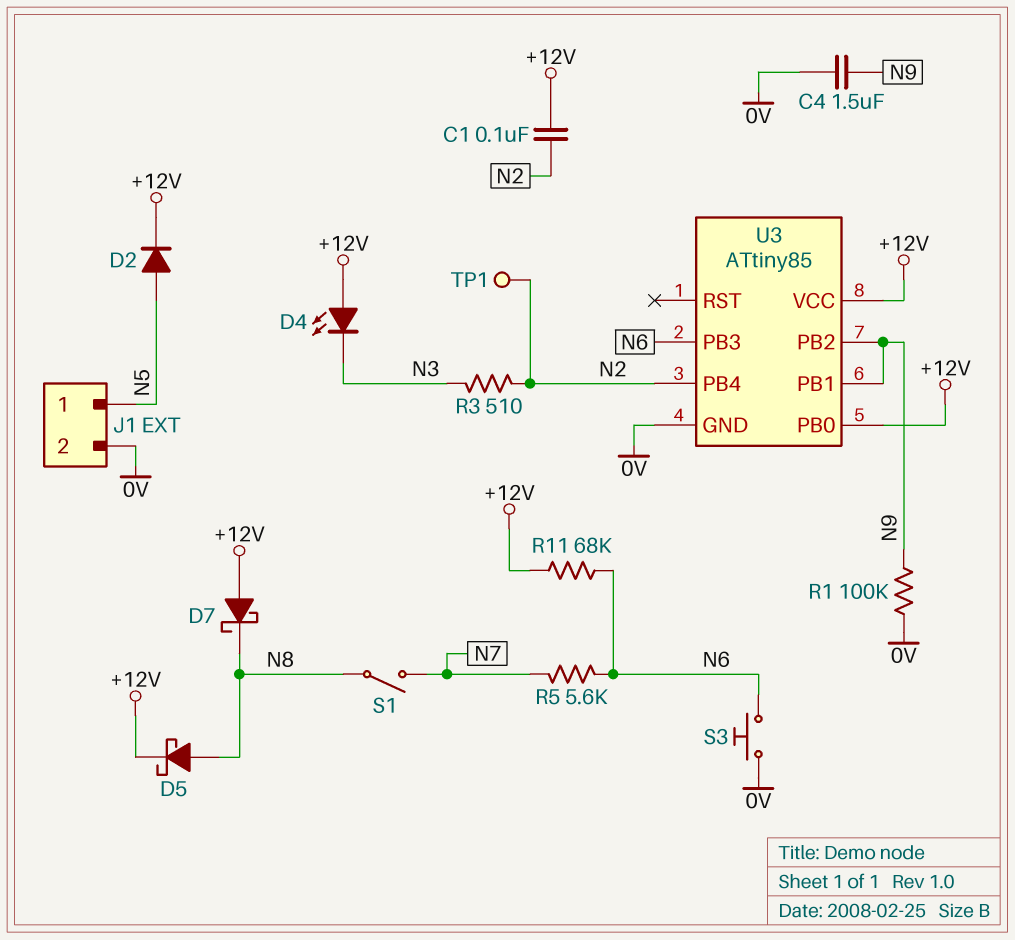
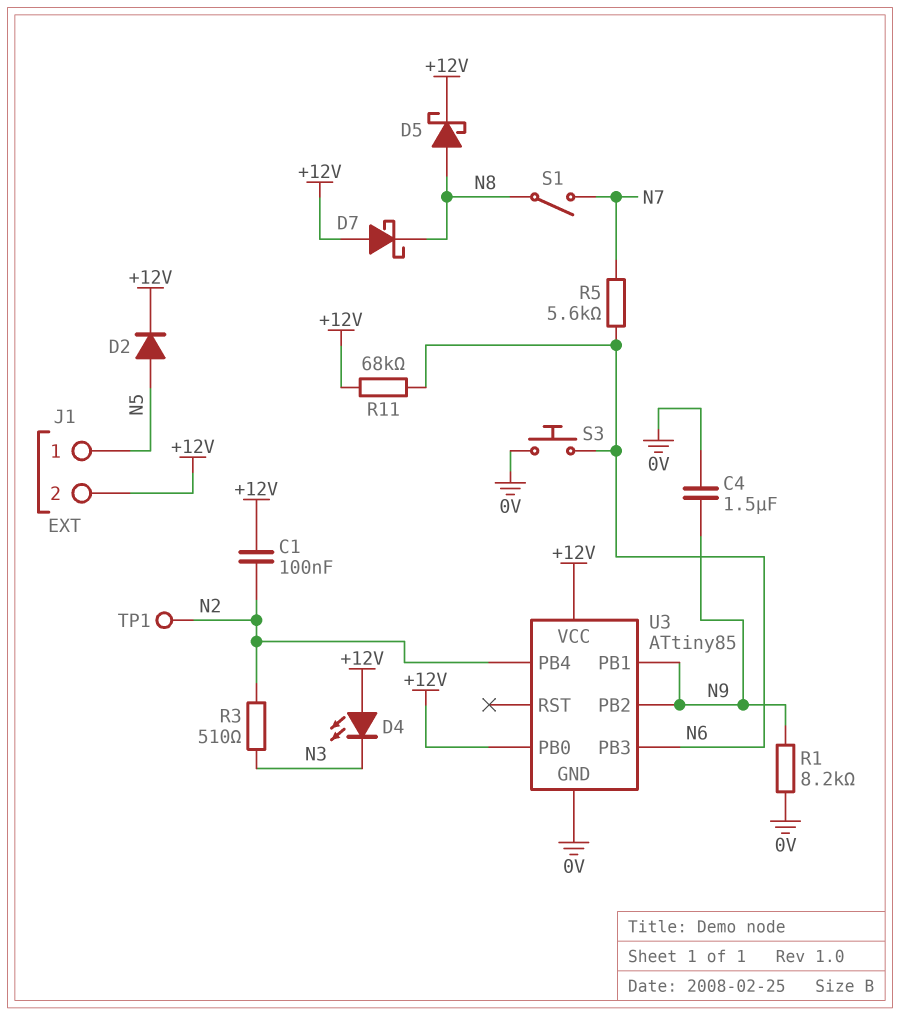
J1 pin 2: 0V -> +12V
R1: 100k (0V, N9) -> 8.2k (0V, N9)

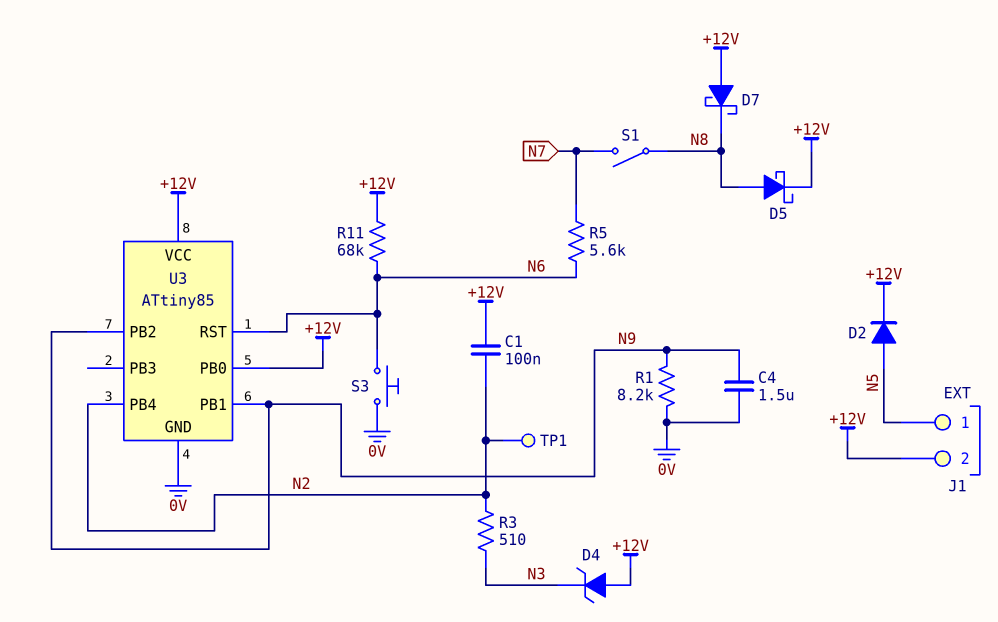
D4: LED (A +12V, K N3) -> zener (A +12V, K N3)
U3 pin PB3: N6 -> none
U3 pin RST: none -> N6

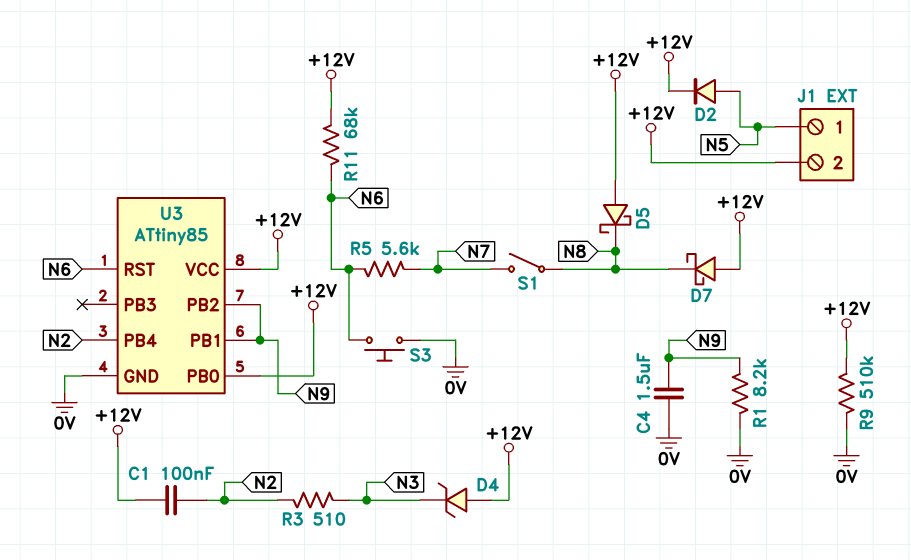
D5: schottky (A N8, K +12V) -> schottky (A +12V, K N8)
R9: none -> 510k (+12V, 0V)
TP1: test point (N2) -> none

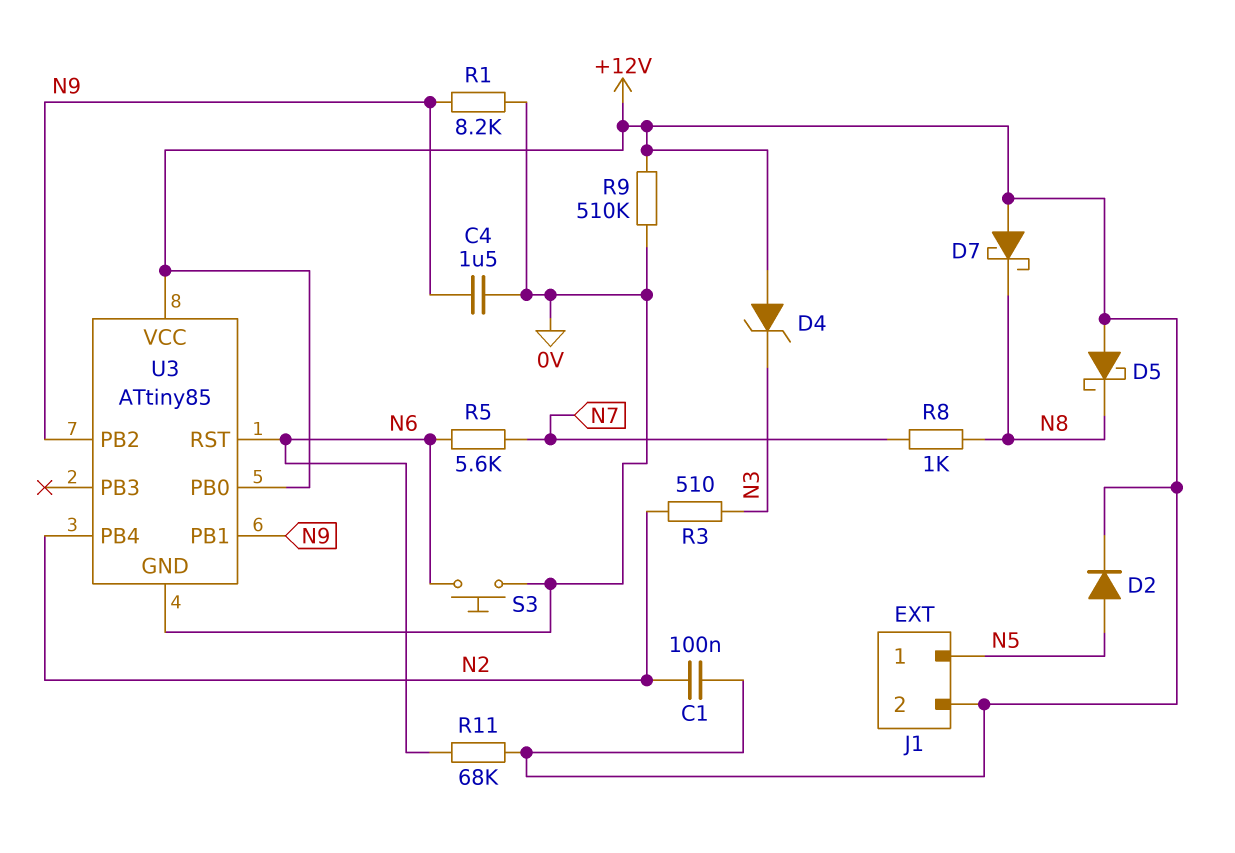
R8: none -> 1k (N7, N8)
S1: switch (N7, N8) -> none

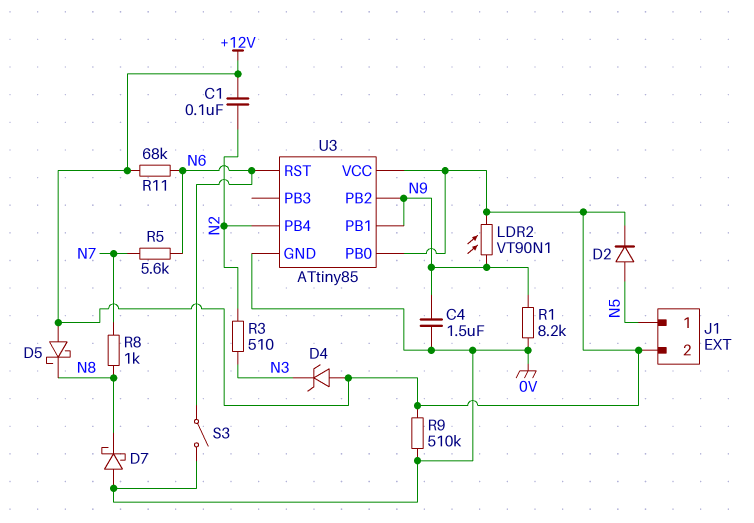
D7: schottky (A +12V, K N8) -> schottky (A 0V, K N8)
LDR2: none -> VT90N1 (+12V, N9)
S3: button (0V, N6) -> switch (0V, N6)

